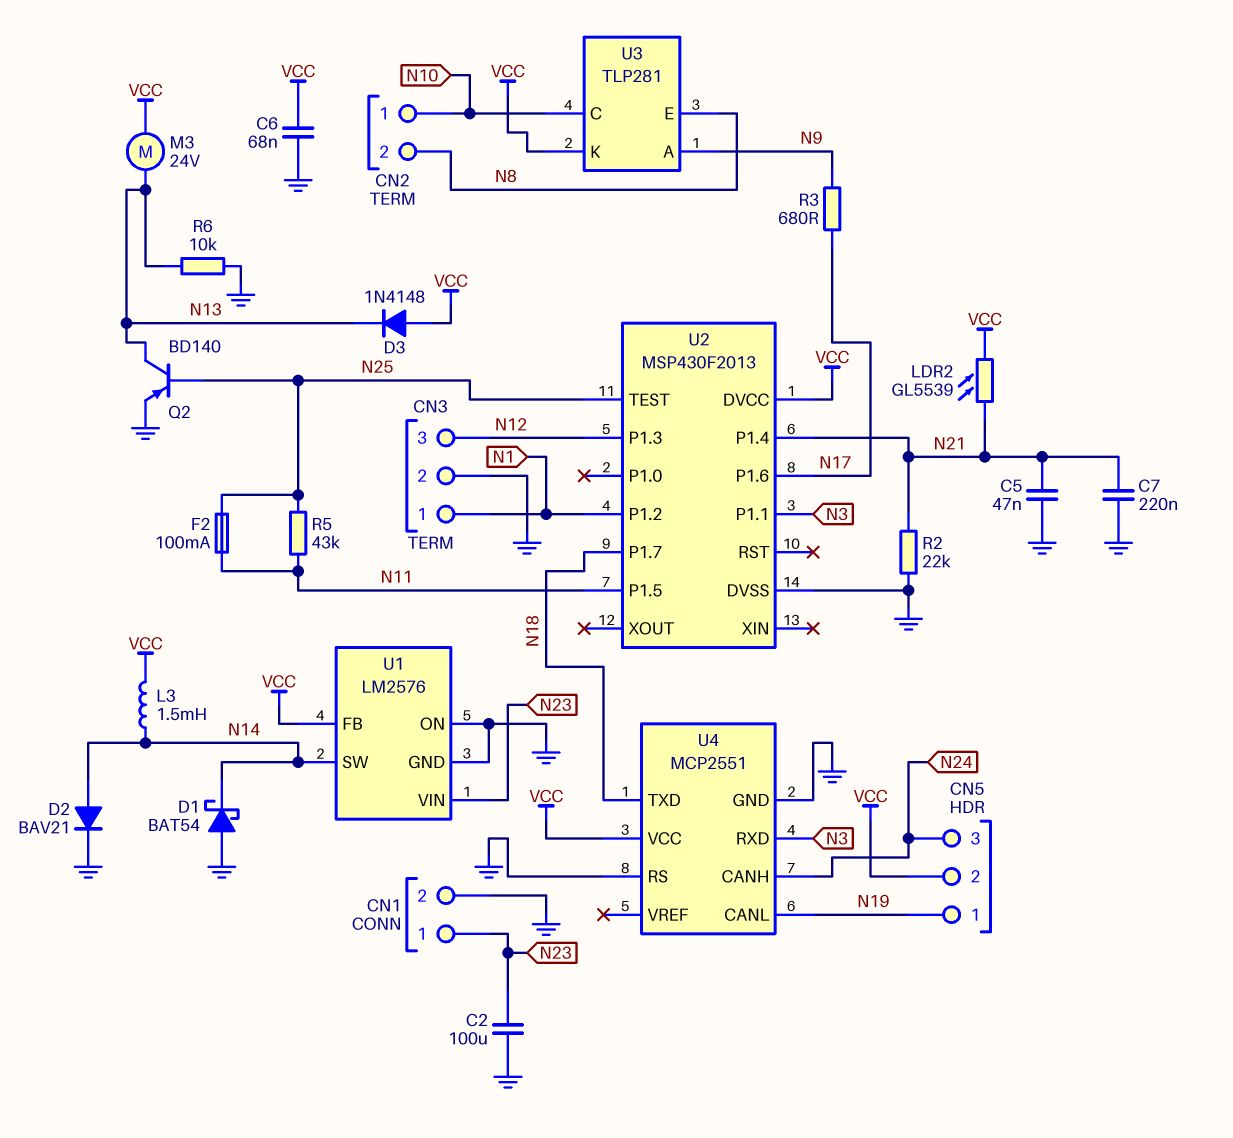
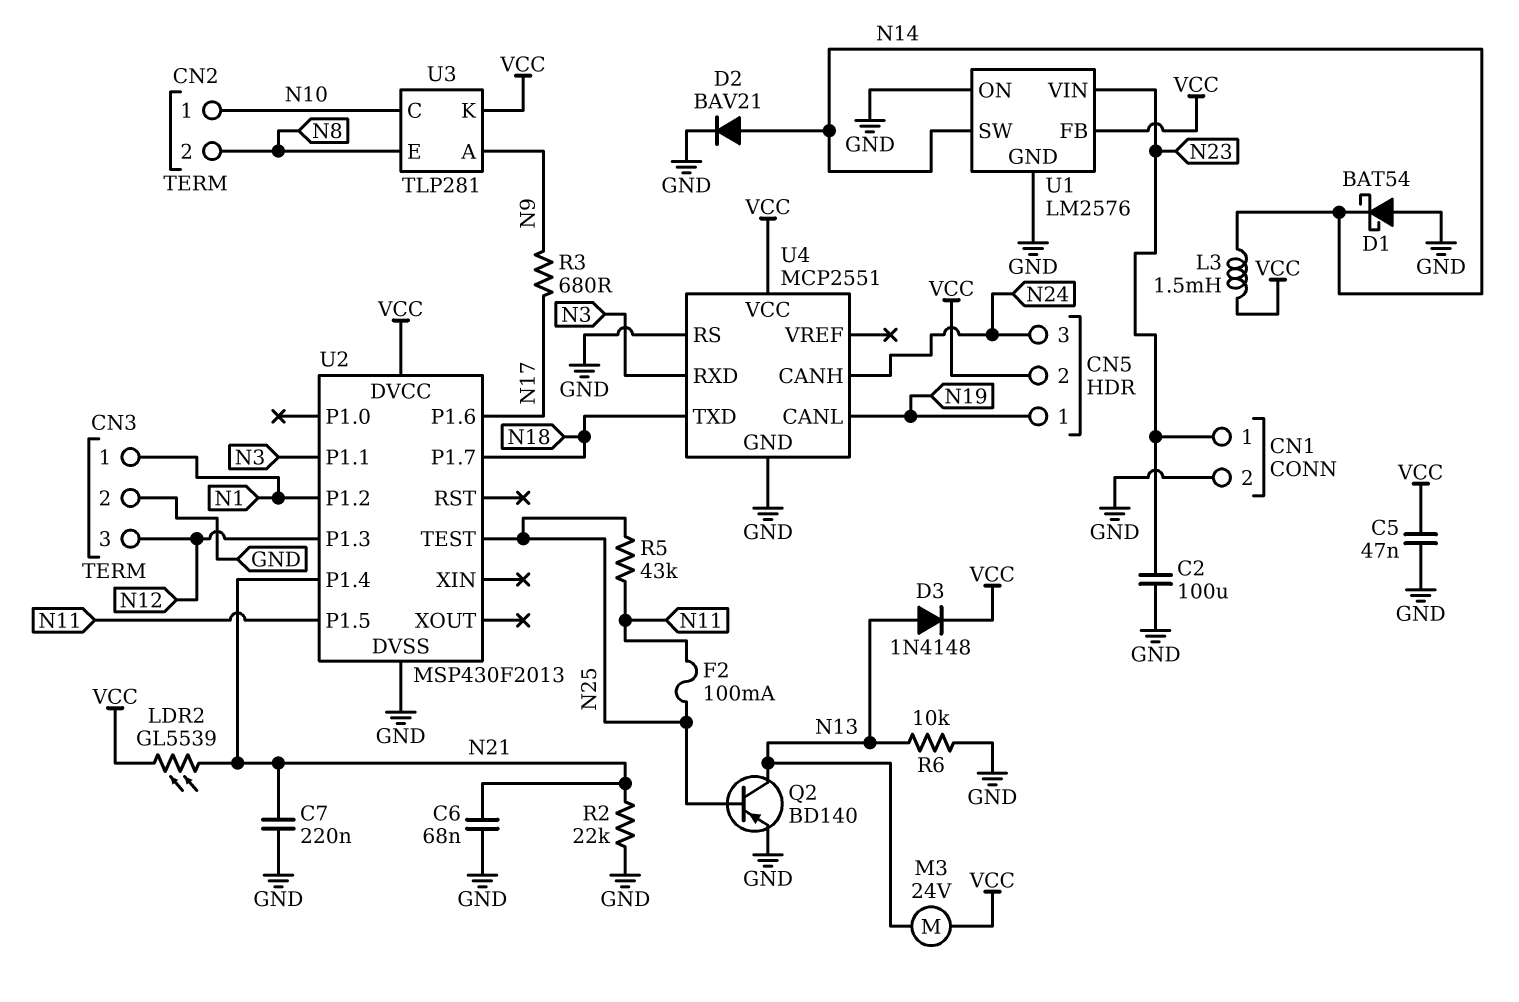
C5: 47nF (GND, N21) -> 47nF (GND, VCC)
C6: 68nF (GND, VCC) -> 68nF (GND, N21)
D3: diode 1N4148 (A VCC, K N13) -> diode 1N4148 (A N13, K VCC)

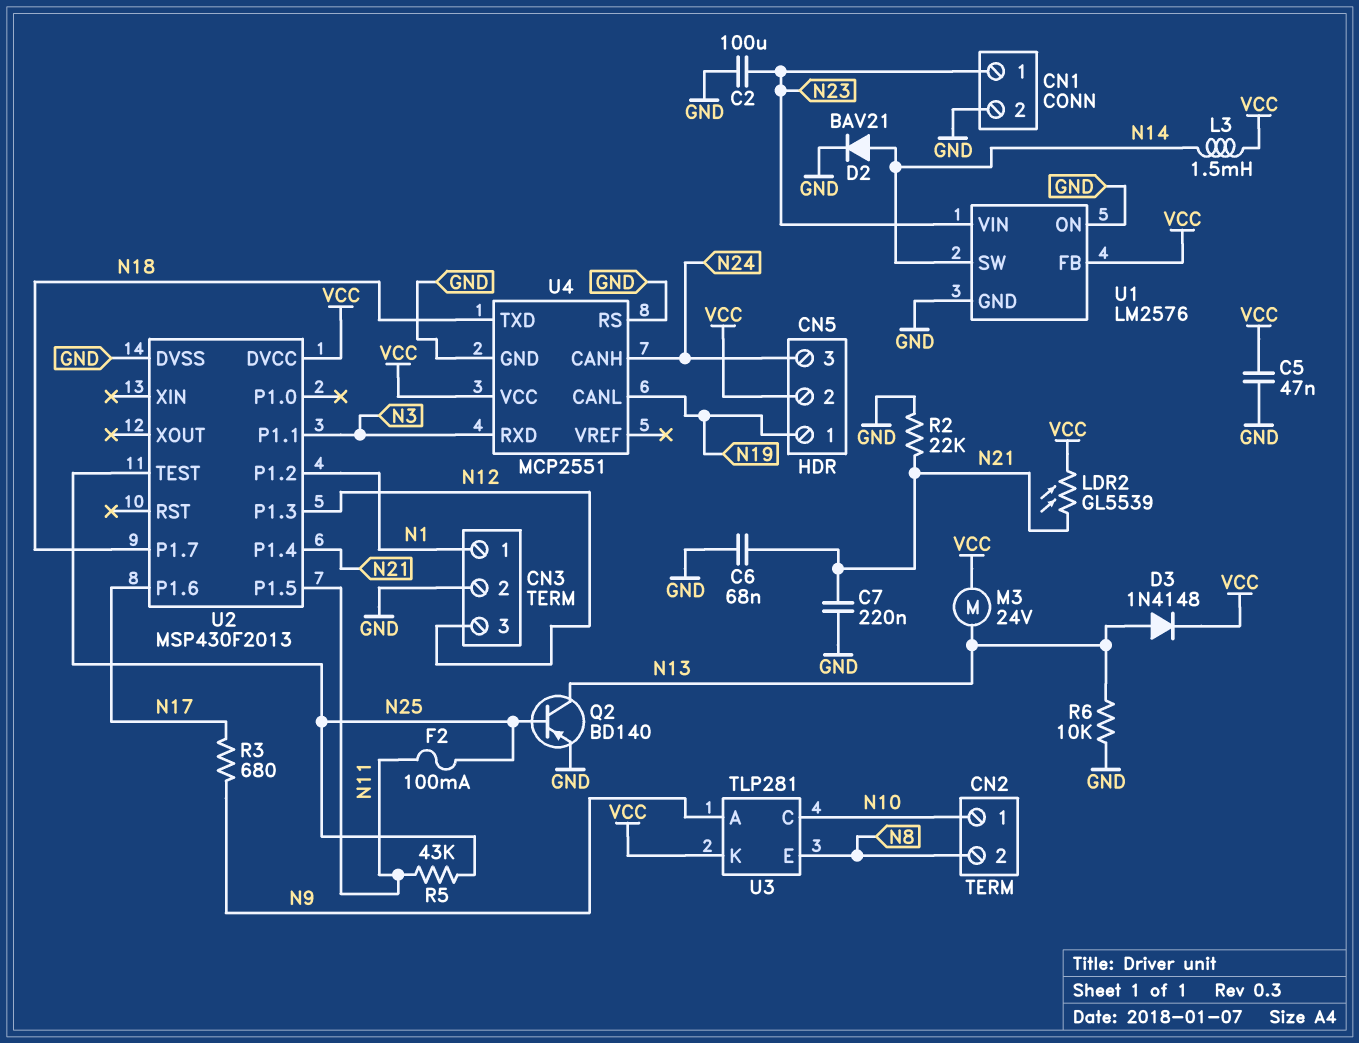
D1: schottky BAT54 (A GND, K N14) -> none

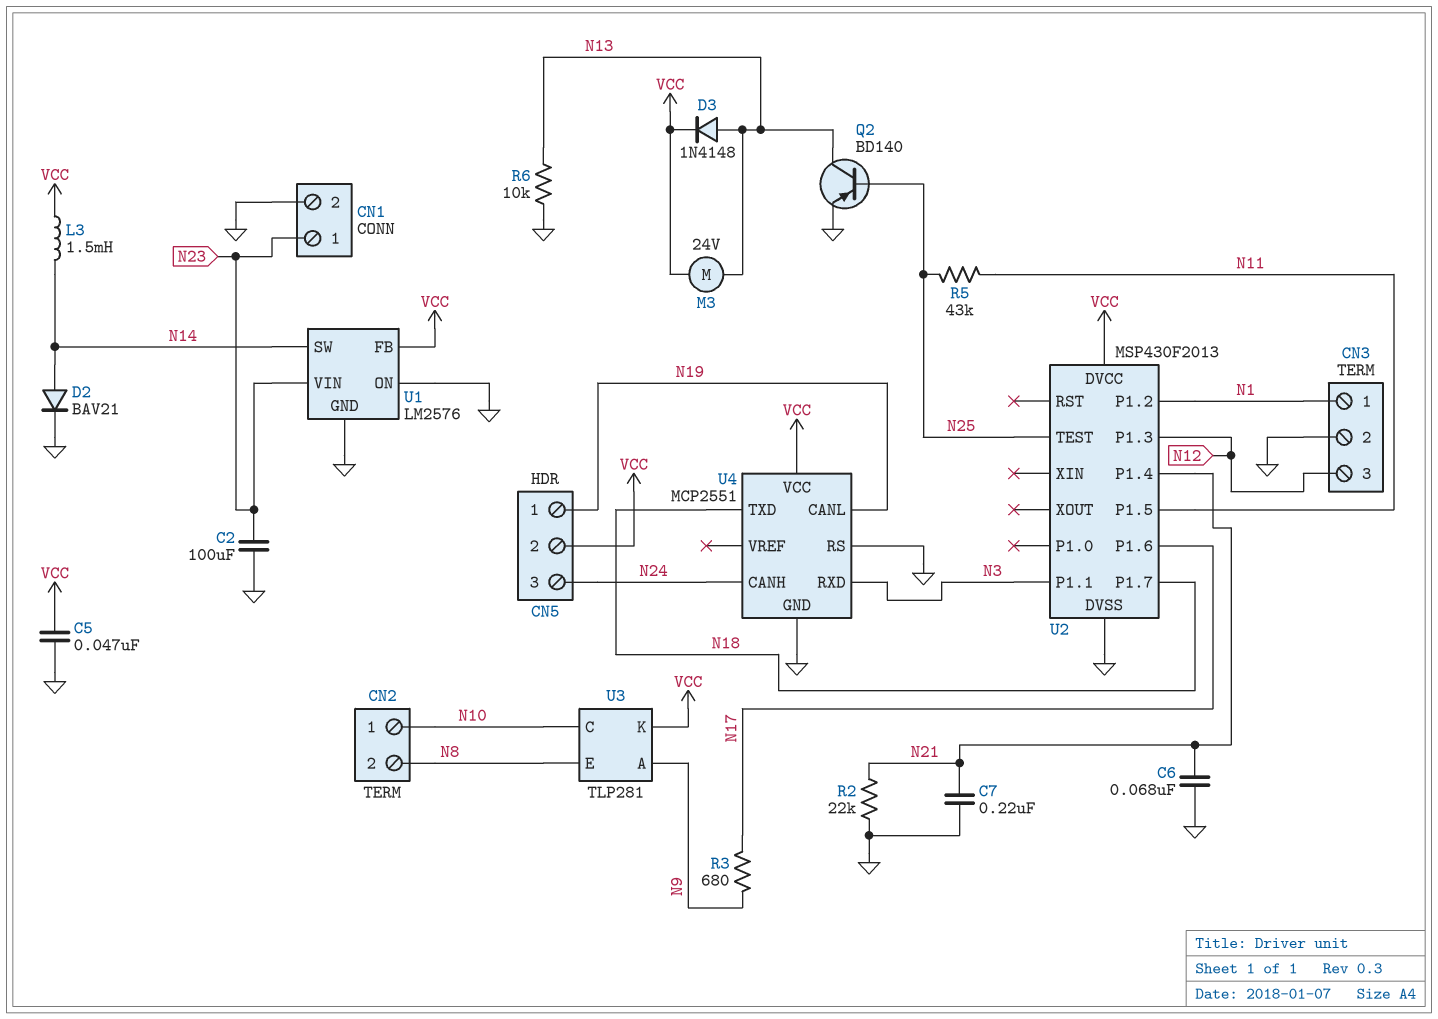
F2: 100mA (N11, N25) -> none
LDR2: GL5539 (N21, VCC) -> none

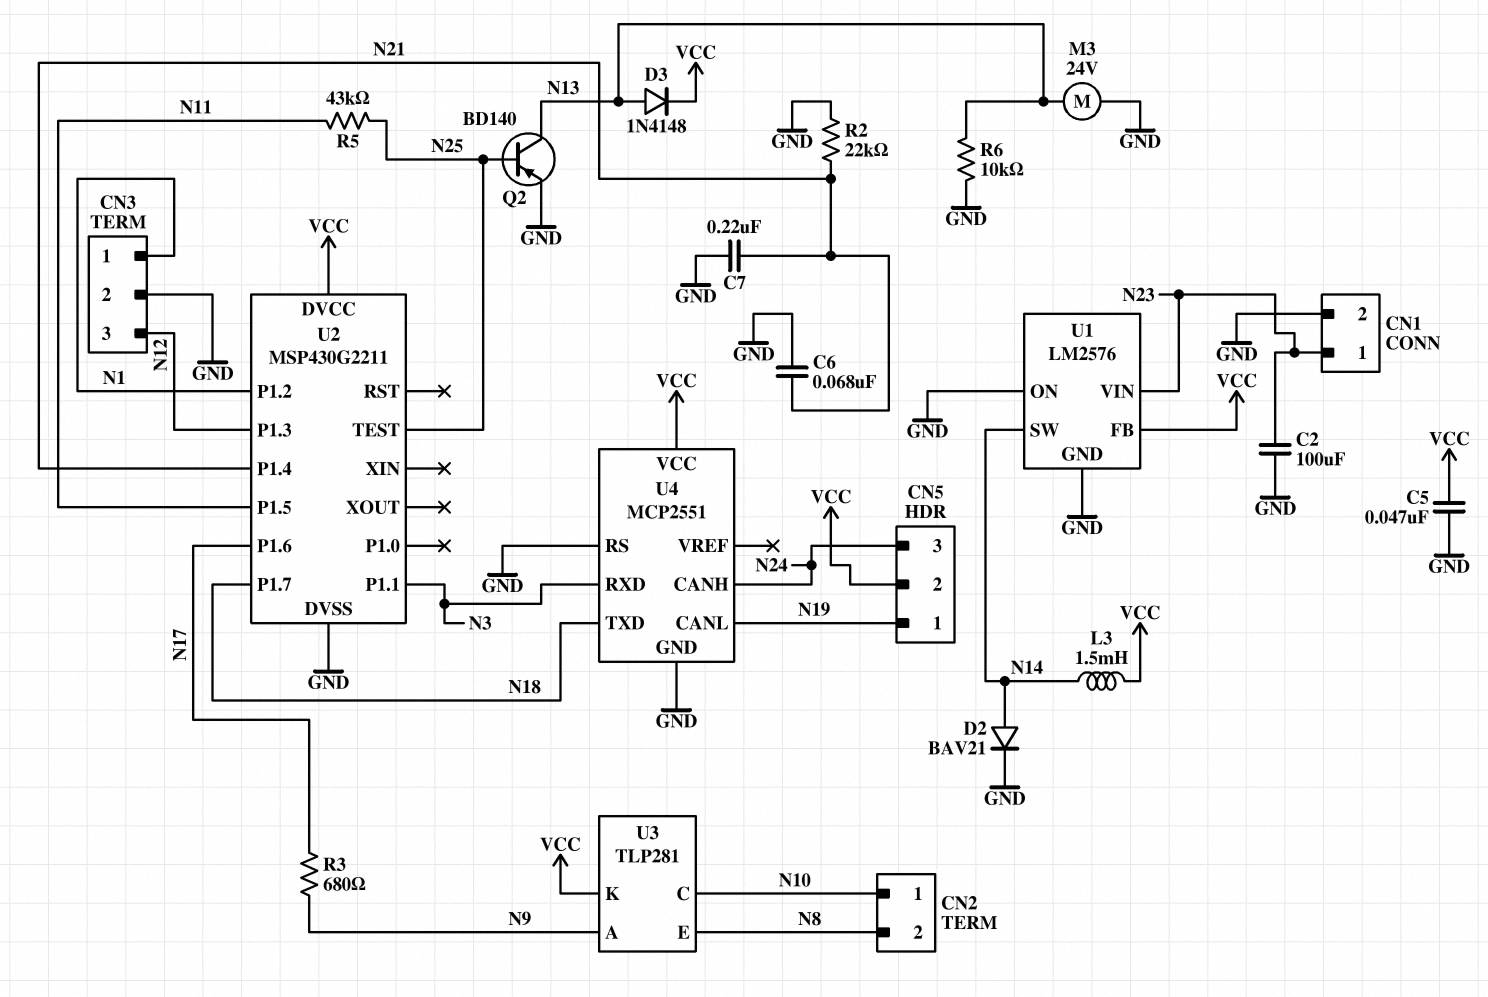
M3: motor 24V (N13, VCC) -> motor 24V (GND, N13)
U2: MSP430F2013 -> MSP430G2211

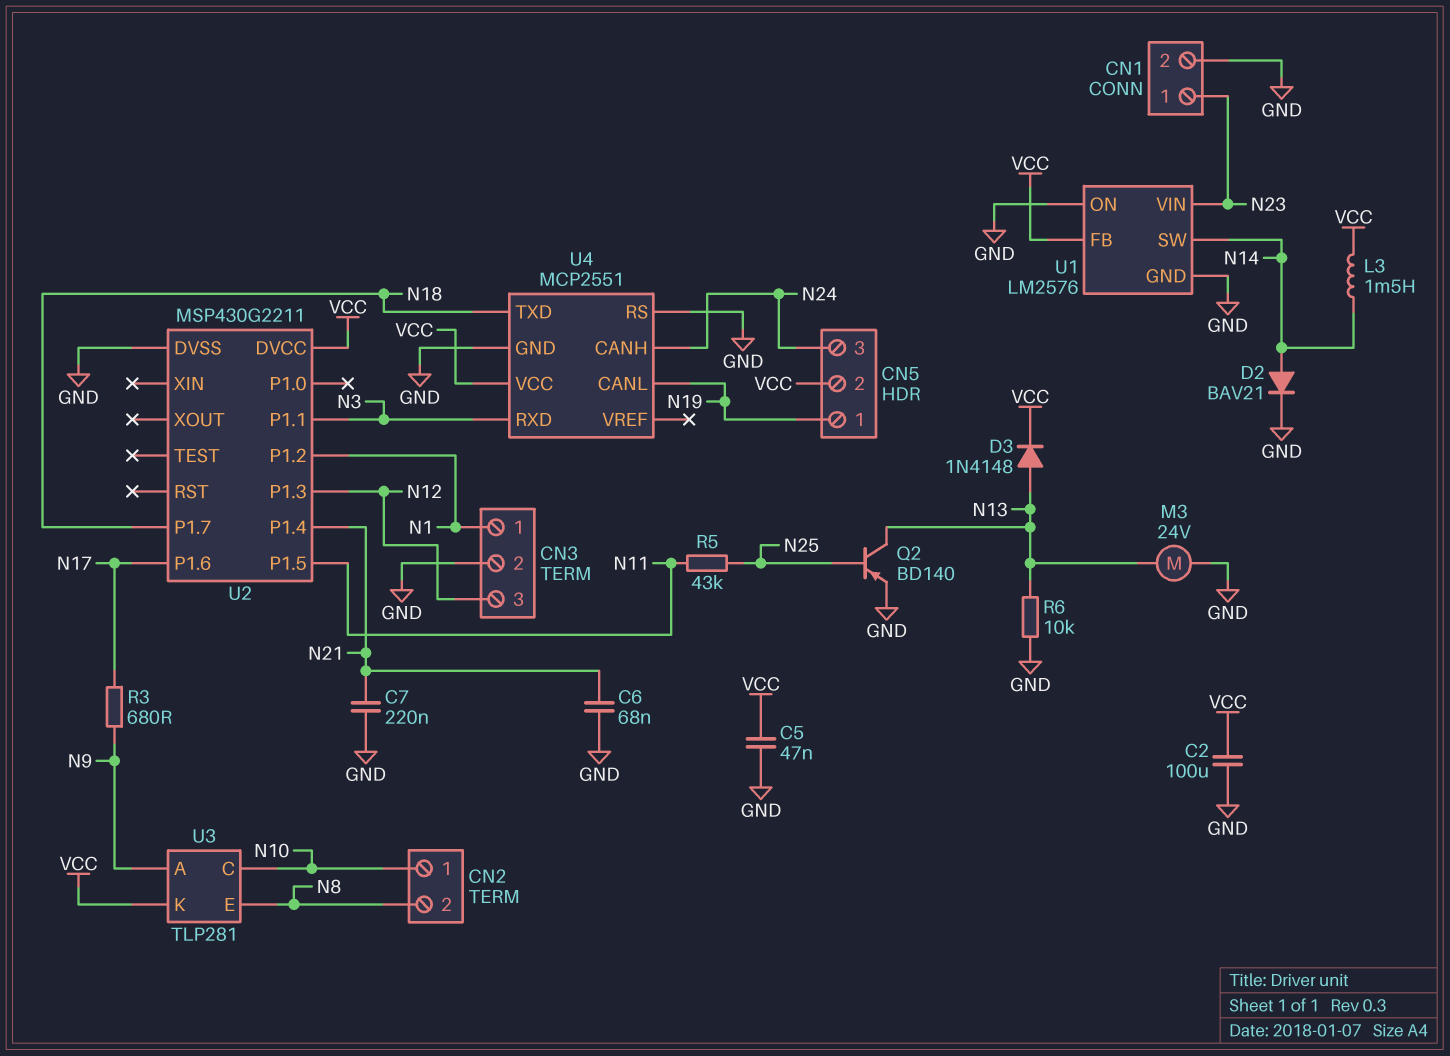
C2: 100uF (GND, N23) -> 100uF (GND, VCC)
R2: 22k (GND, N21) -> none
U2 pin TEST: N25 -> none

